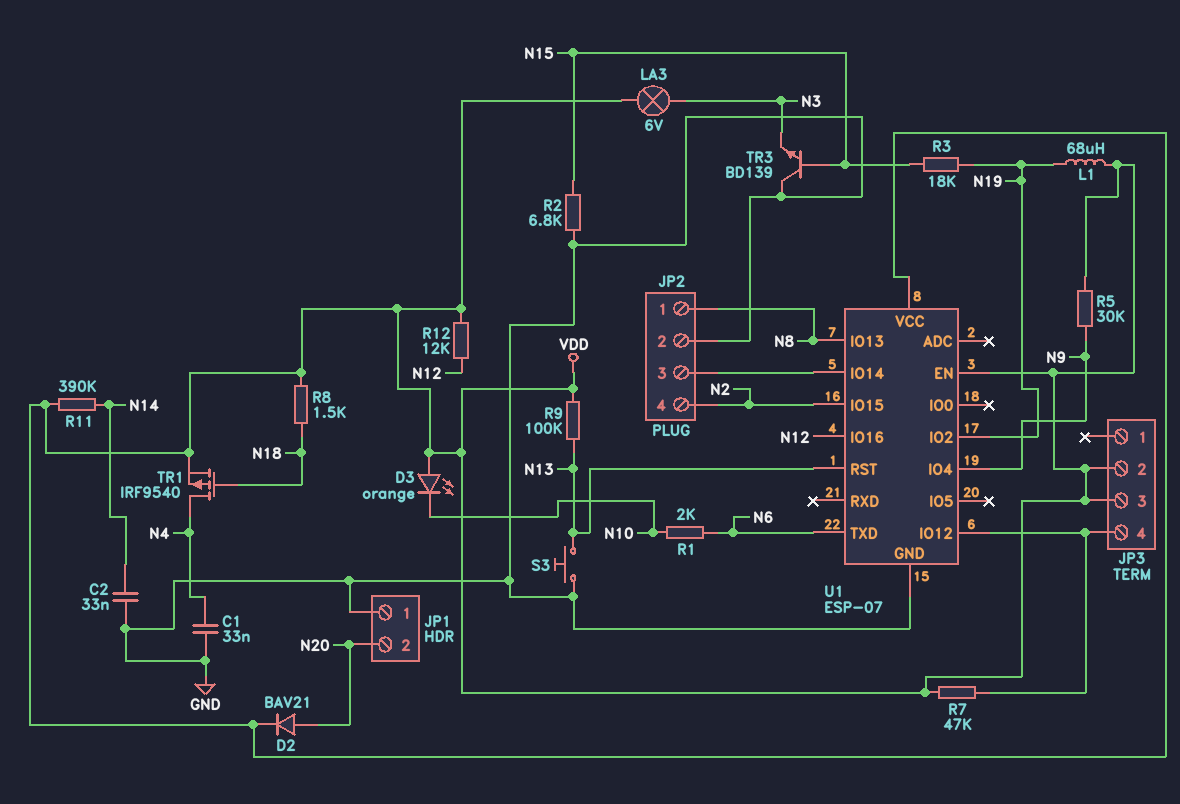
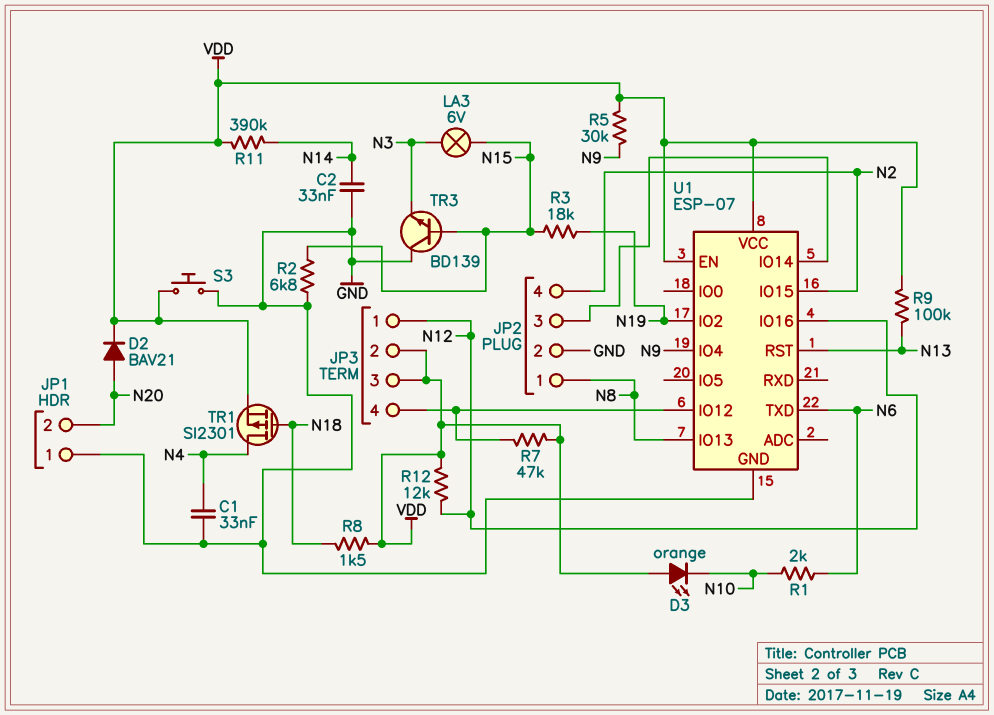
JP3 pin 1: none -> N12
L1: 68uH (N19, VDD) -> none
LA3: lamp 6V (N3, VDD) -> lamp 6V (N3, N15)
S3: button (GND, N13) -> button (GND, VDD)
TR1: PMOS IRF9540 (G N18, D N4, S VDD) -> PMOS SI2301 (G N18, D N4, S VDD)

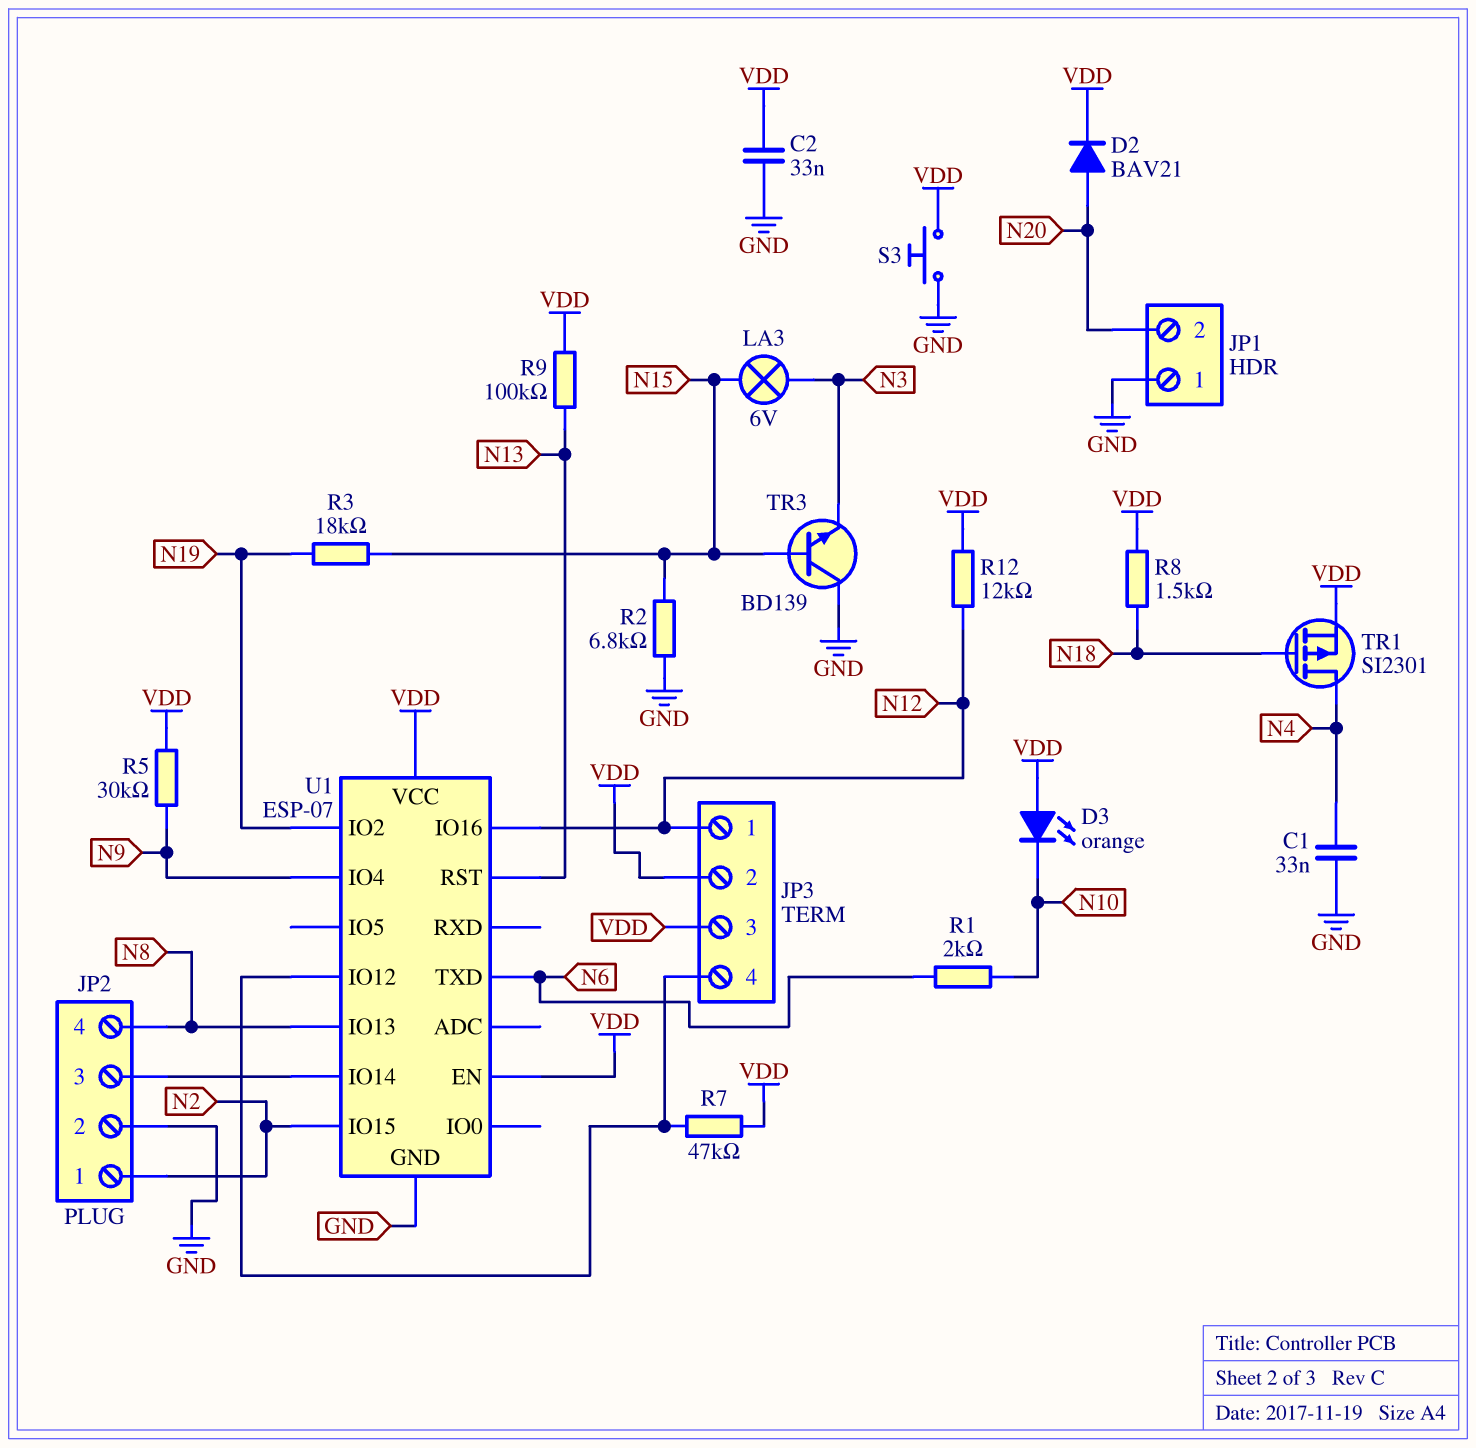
C2: 33nF (GND, N14) -> 33nF (GND, VDD)
JP2 pin 1: N8 -> N2
JP2 pin 4: N2 -> N8
R11: 390k (N14, VDD) -> none

